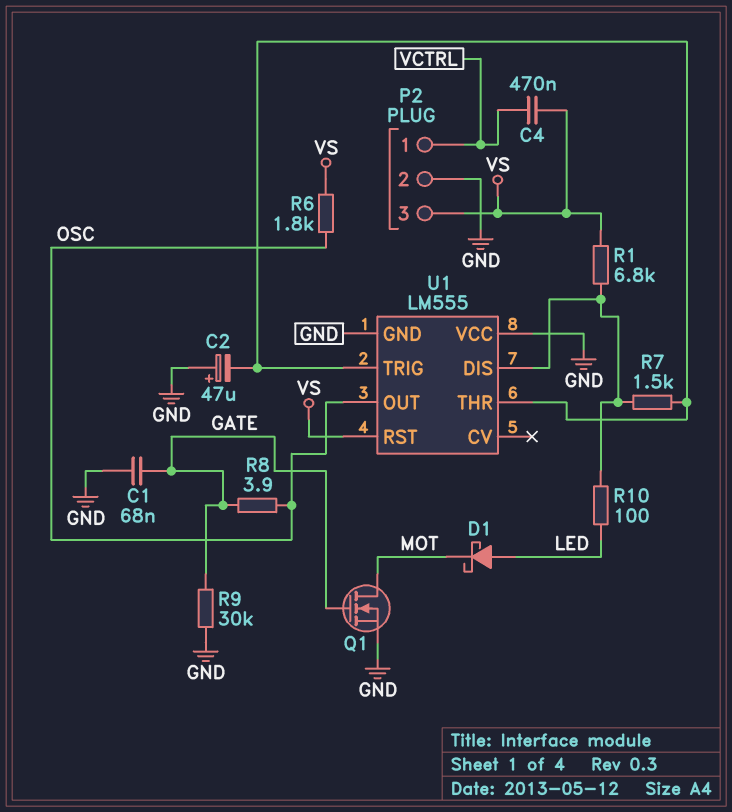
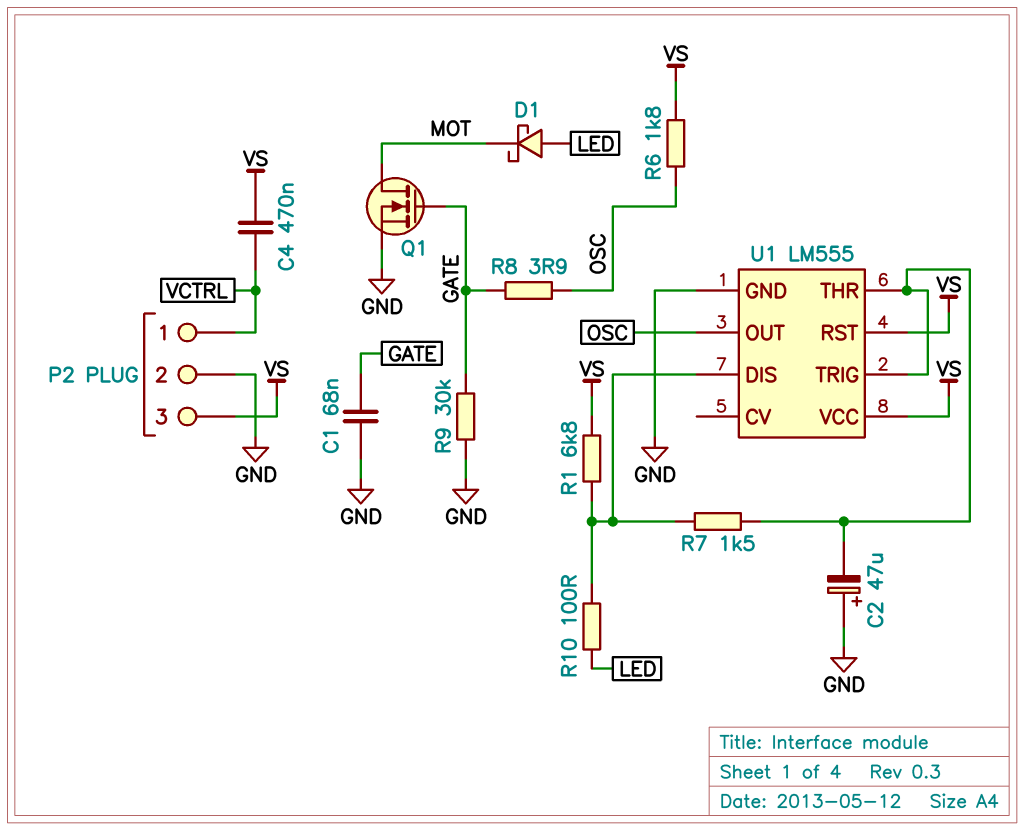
U1 pin VCC: GND -> VS

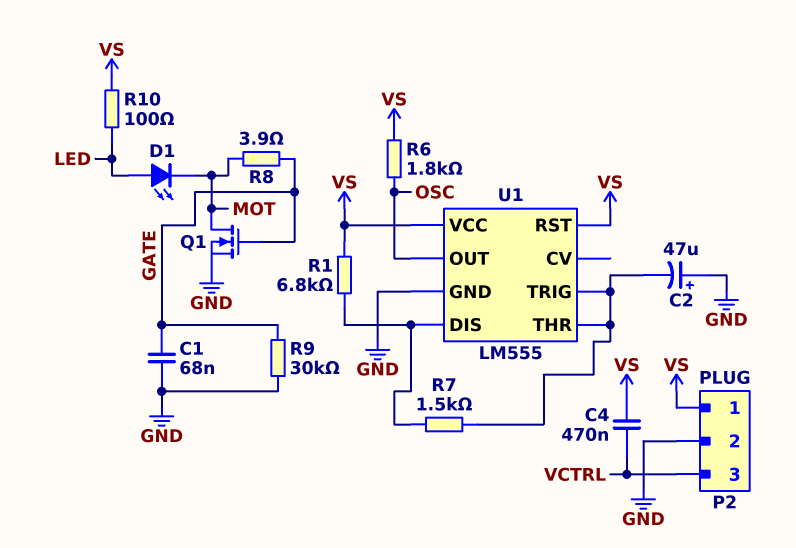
D1: schottky (A LED, K MOT) -> LED (A LED, K MOT)
P2 pin 1: VCTRL -> VS
P2 pin 3: VS -> VCTRL
R8: 3.9 (GATE, OSC) -> 3.9 (GATE, MOT)
R10: 100 (LED, U1/DIS) -> 100 (LED, VS)

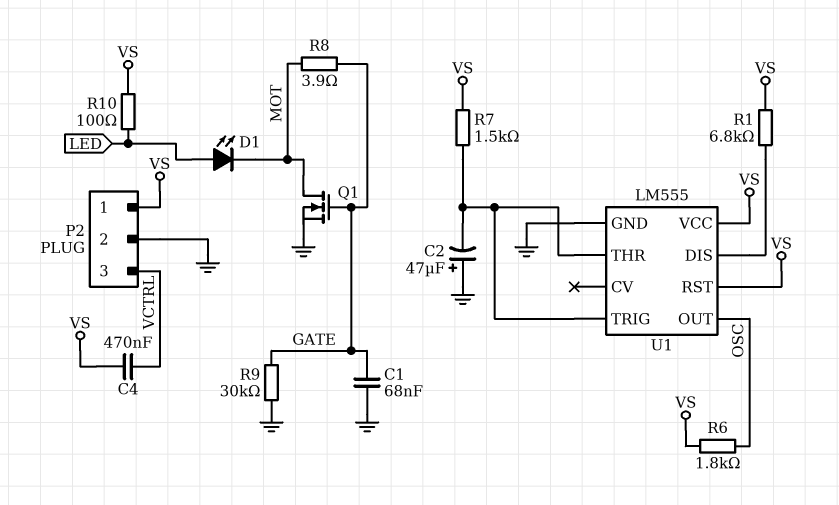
R7: 1.5k (U1/DIS, U1/THR) -> 1.5k (U1/THR, VS)

